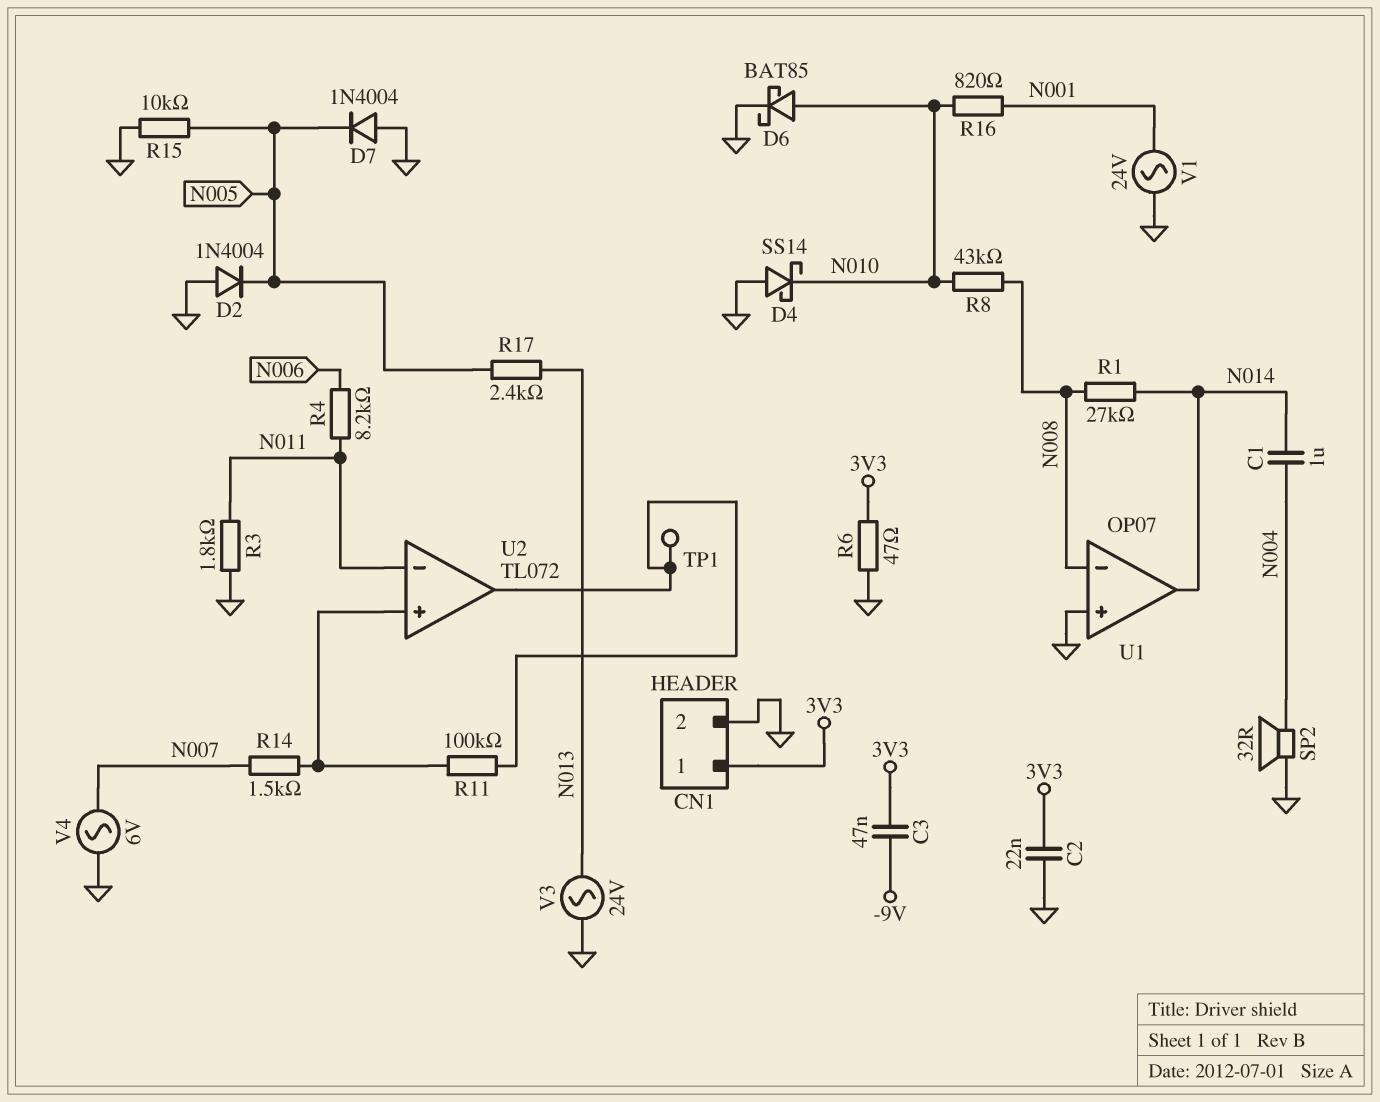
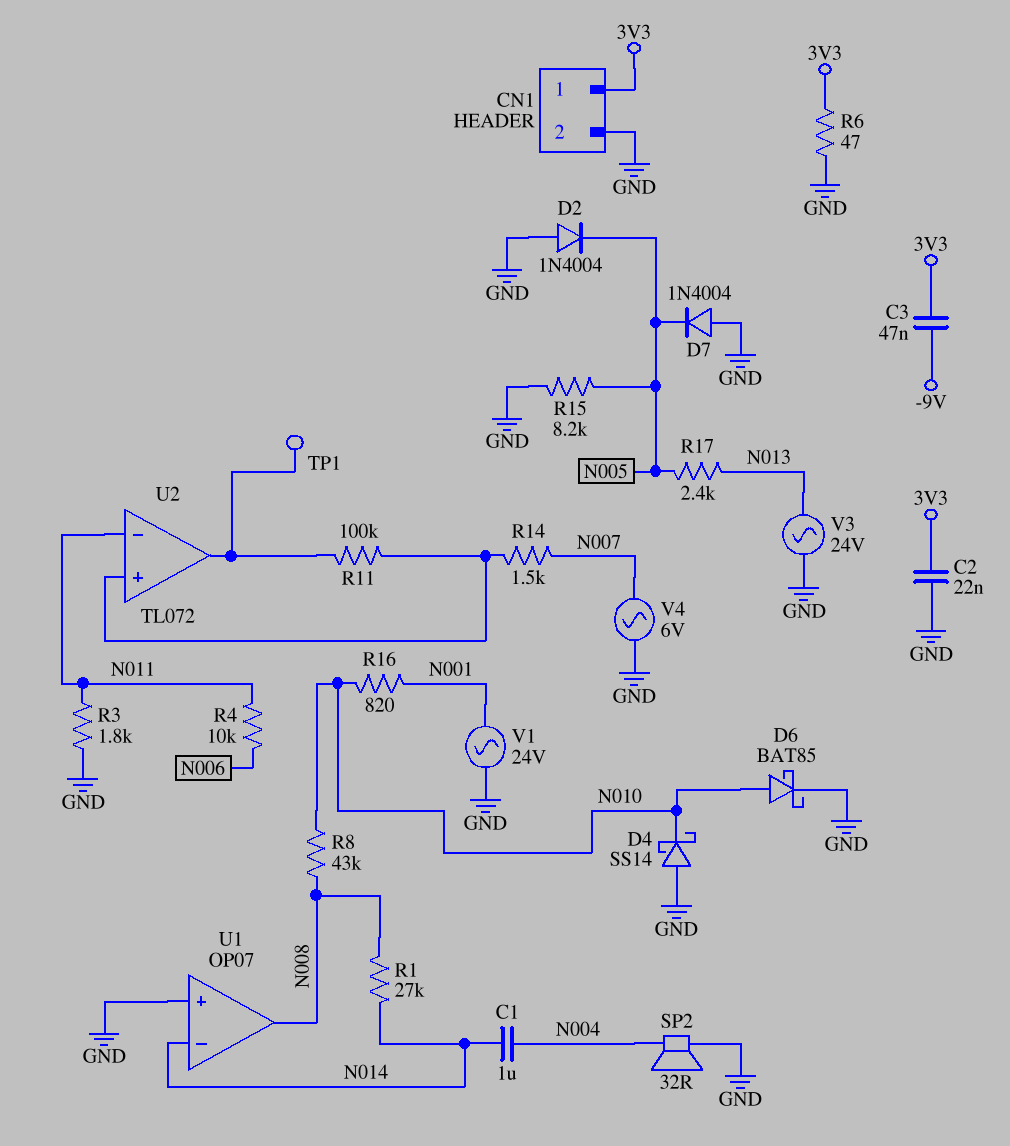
R4: 8.2k (N006, N011) -> 10k (N006, N011)
R15: 10k (GND, N005) -> 8.2k (GND, N005)
U1 pin in-: N008 -> N014
U1 pin out: N014 -> N008

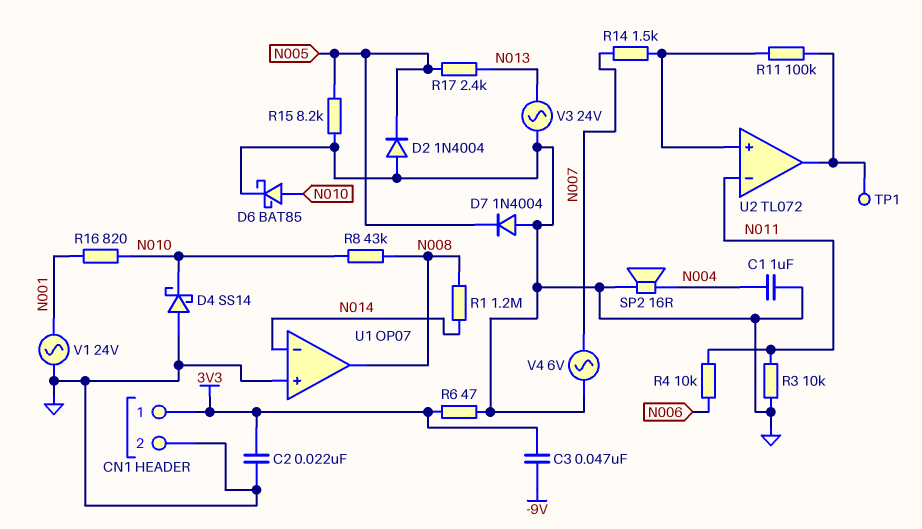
C1: 1uF (N004, N014) -> 1uF (GND, N004)
R1: 27k (N008, N014) -> 1.2M (N008, N014)
R3: 1.8k (GND, N011) -> 10k (GND, N011)
SP2: speaker 32R (GND, N004) -> speaker 16R (GND, N004)

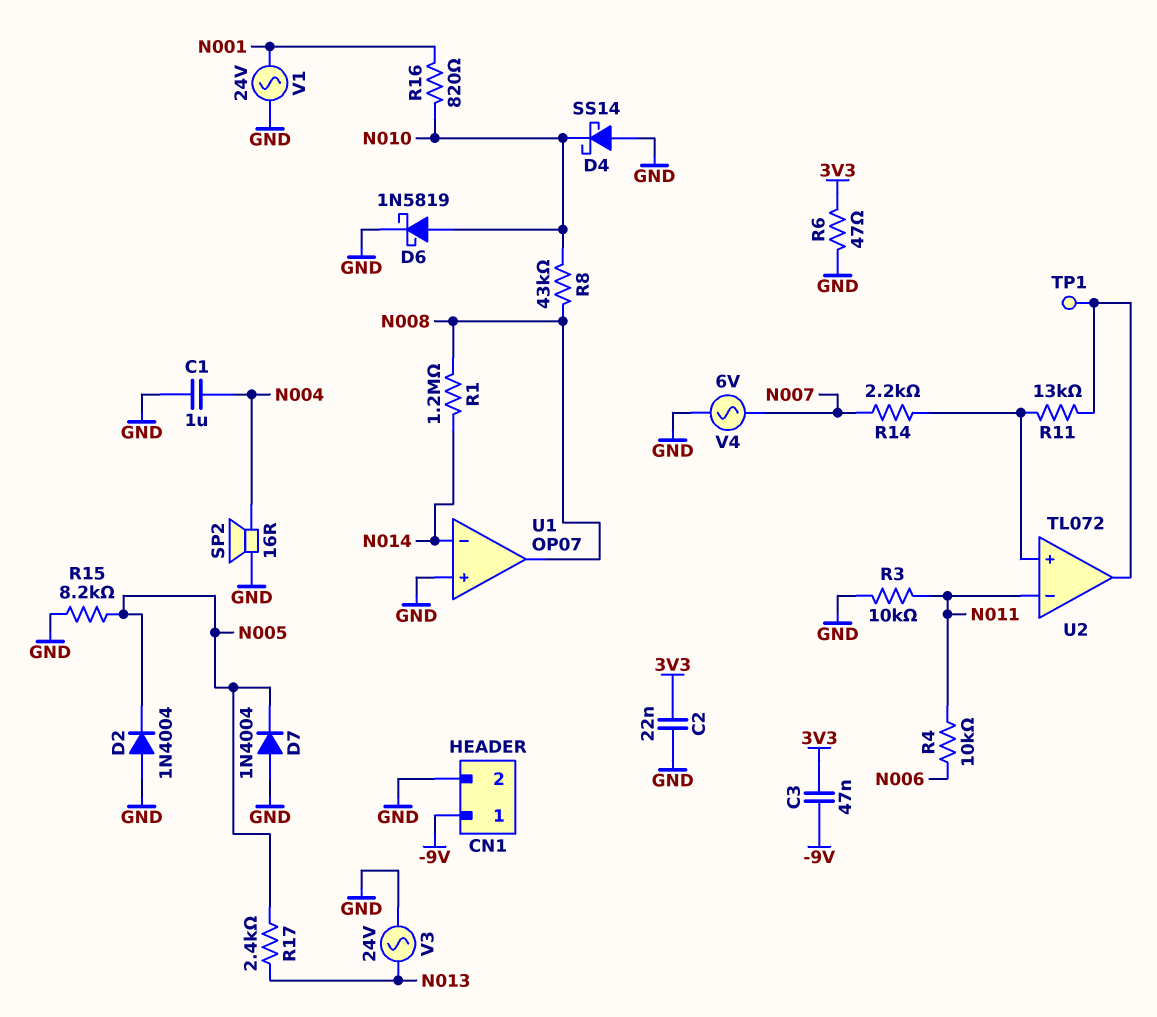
CN1 pin 1: 3V3 -> -9V
D6: schottky BAT85 (A N010, K GND) -> schottky 1N5819 (A N010, K GND)
R11: 100k (U2/in+, U2/out) -> 13k (U2/in+, U2/out)
R14: 1.5k (N007, U2/in+) -> 2.2k (N007, U2/in+)

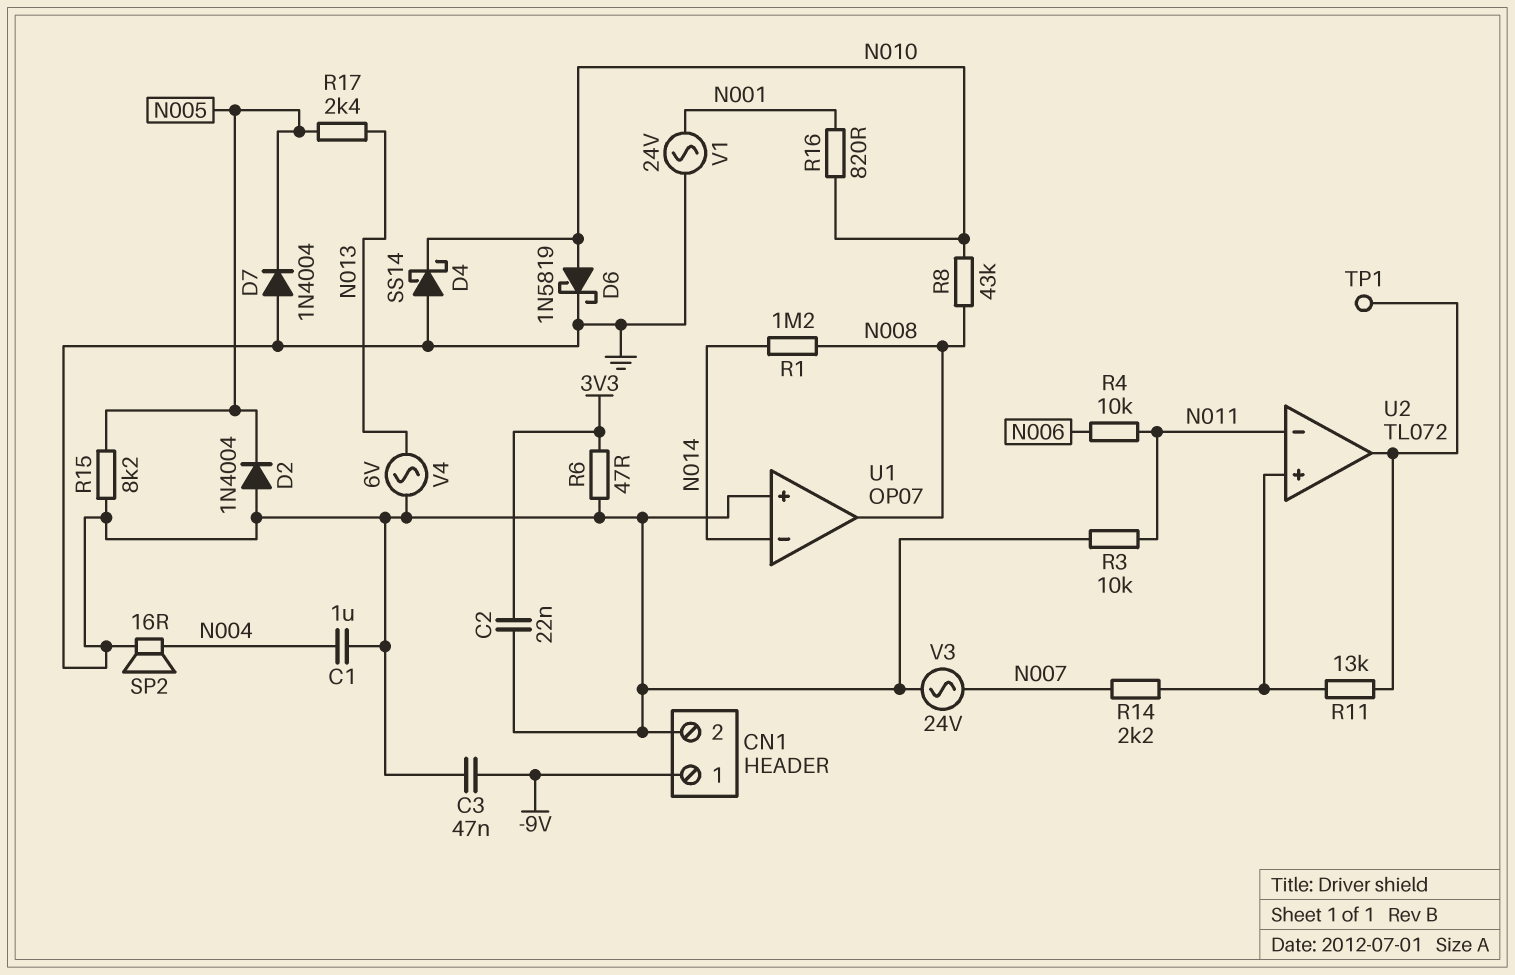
C3: 47nF (-9V, 3V3) -> 47nF (-9V, GND)
V3: AC 24V (GND, N013) -> AC 24V (GND, N007)
V4: AC 6V (GND, N007) -> AC 6V (GND, N013)

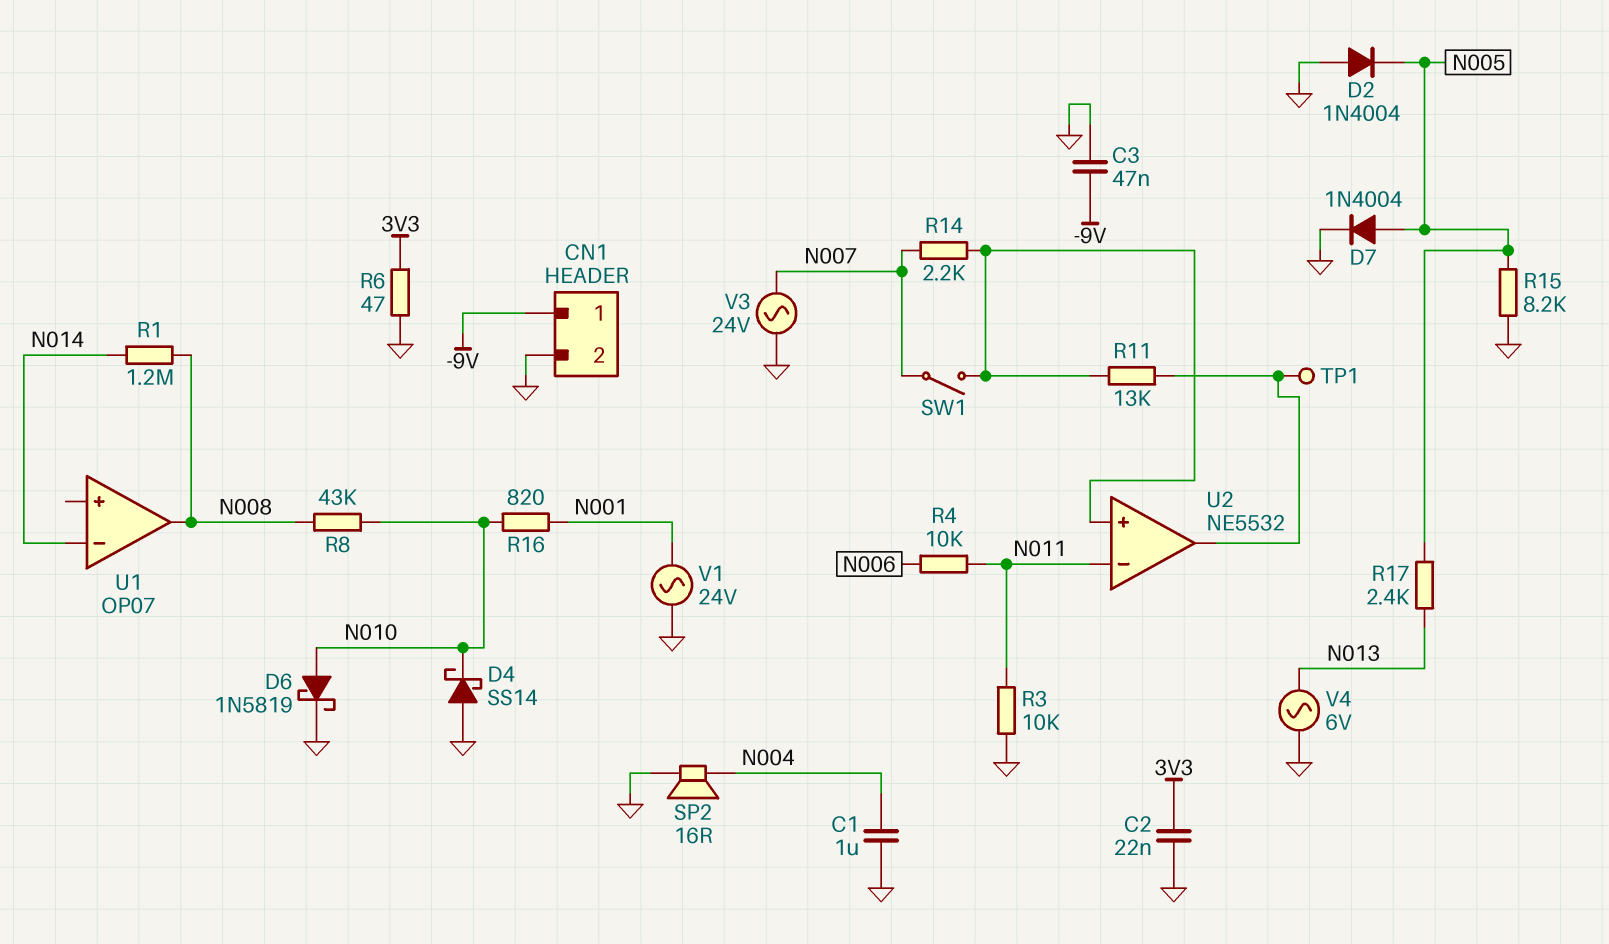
D7: diode 1N4004 (A GND, K N005) -> diode 1N4004 (A N005, K GND)
SW1: none -> switch (N007, U2/in+)
U1 pin in+: GND -> none
U2: TL072 -> NE5532

